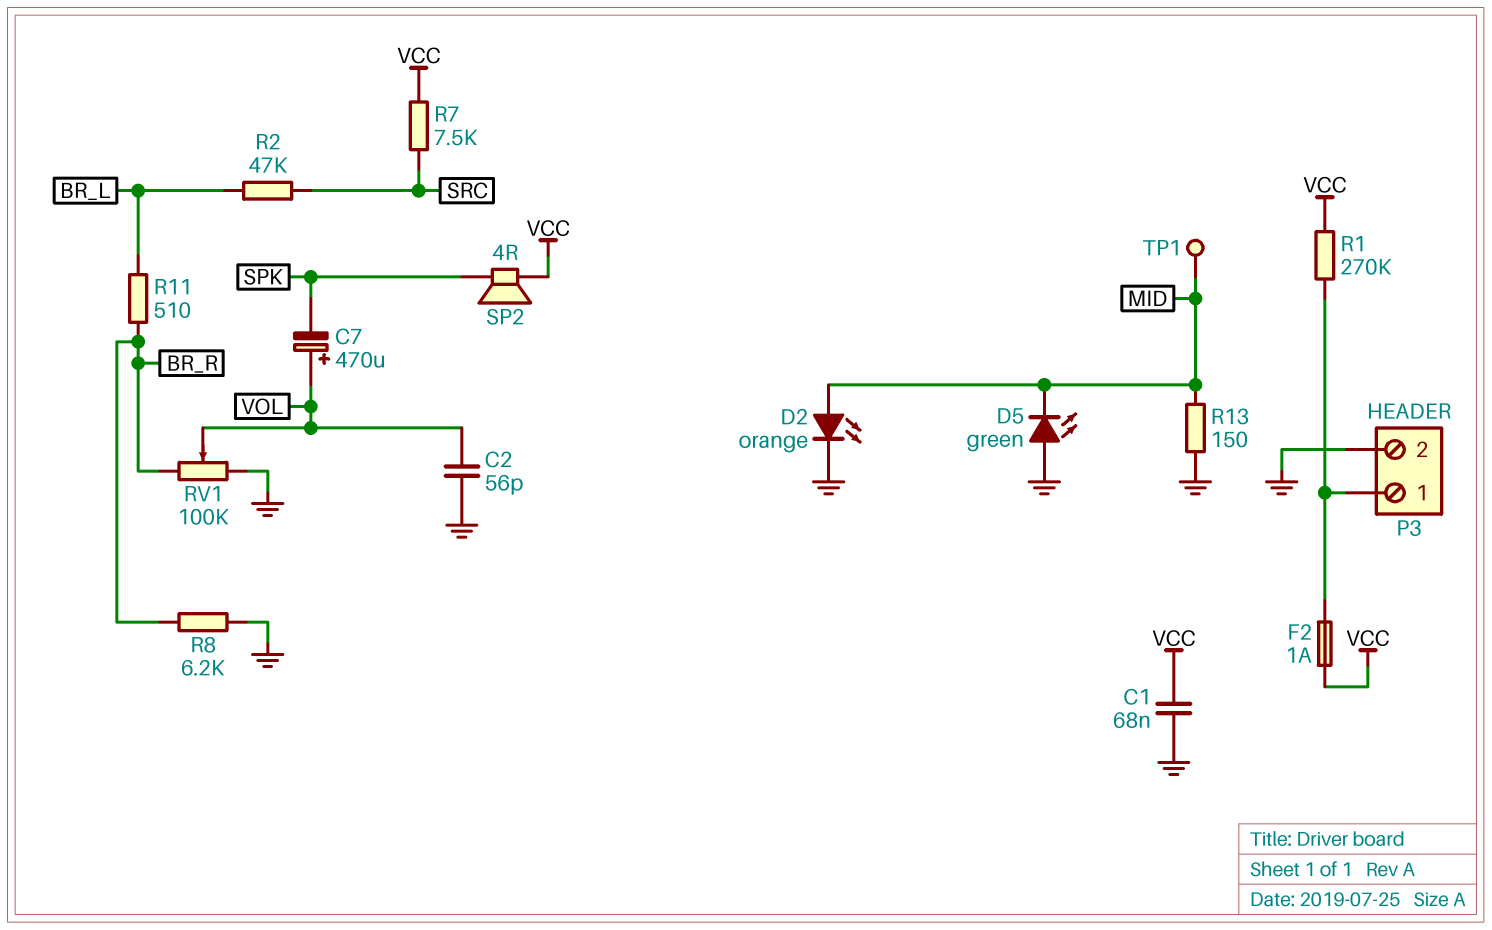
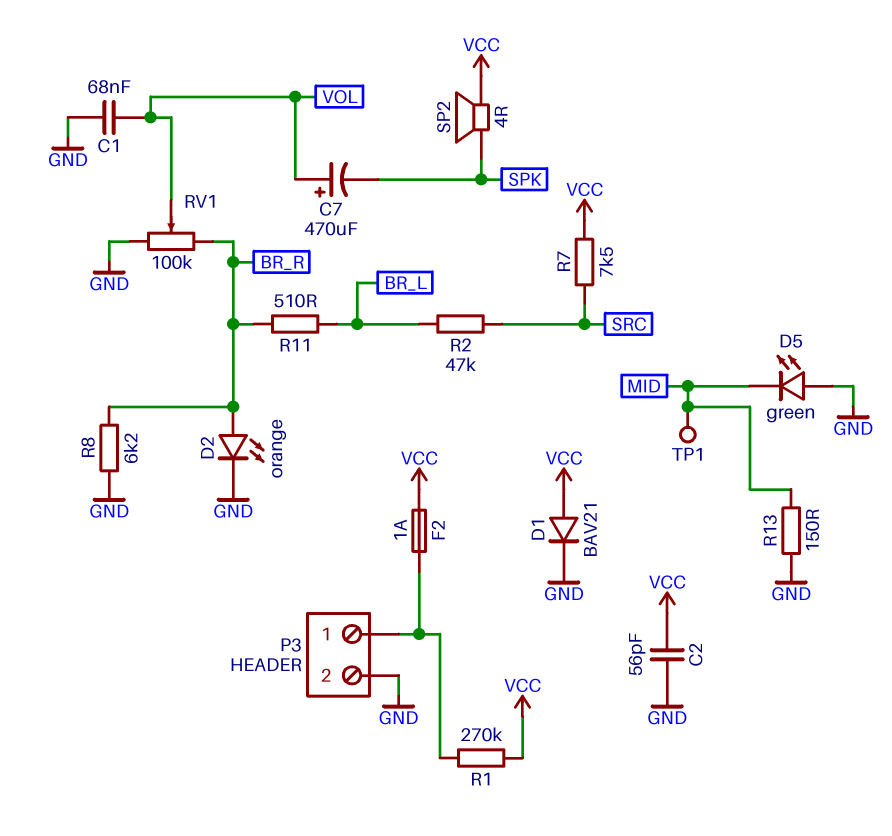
C1: 68nF (GND, VCC) -> 68nF (GND, VOL)
C2: 56pF (GND, VOL) -> 56pF (GND, VCC)
D1: none -> diode BAV21 (A VCC, K GND)
D2: LED orange (A MID, K GND) -> LED orange (A BR_R, K GND)

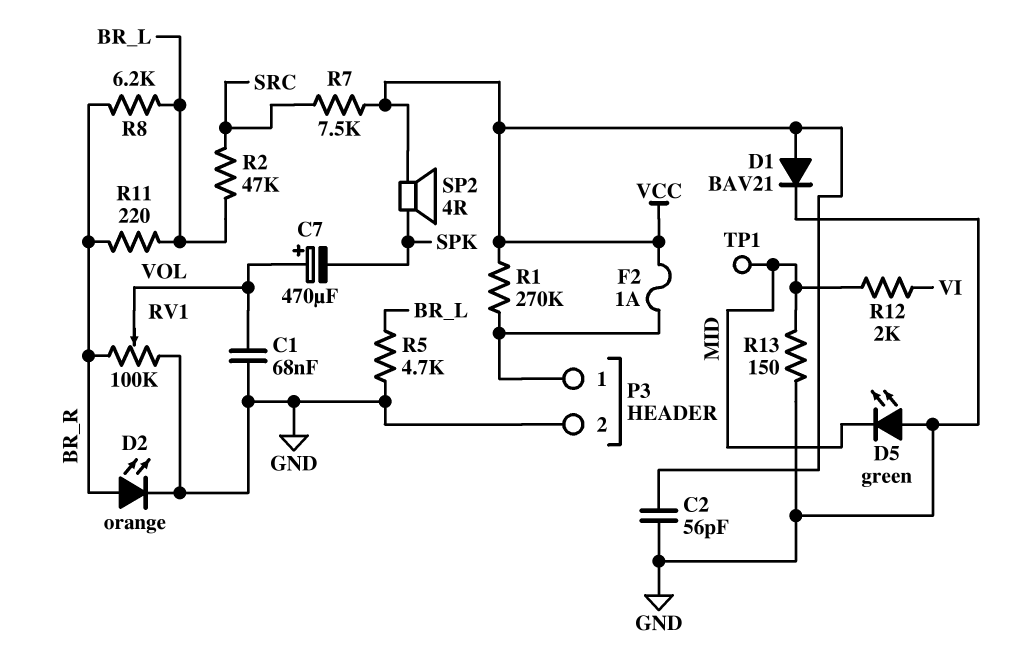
R5: none -> 4.7k (BR_L, GND)
R8: 6.2k (BR_R, GND) -> 6.2k (BR_L, BR_R)
R11: 510 (BR_L, BR_R) -> 220 (BR_L, BR_R)
R12: none -> 2k (MID, VI)

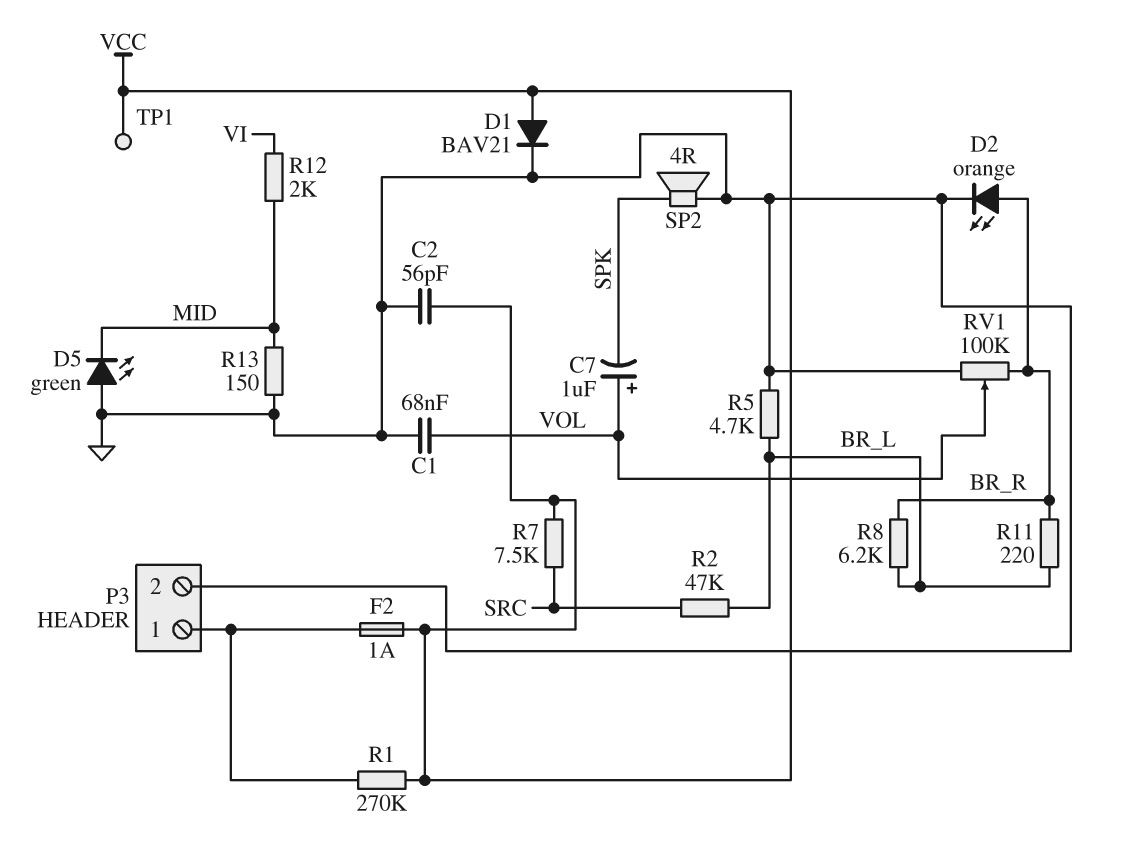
C7: 470uF (plus VOL, minus SPK) -> 1uF (plus VOL, minus SPK)
SP2: speaker 4R (SPK, VCC) -> speaker 4R (GND, SPK)
TP1: test point (MID) -> test point (VCC)

